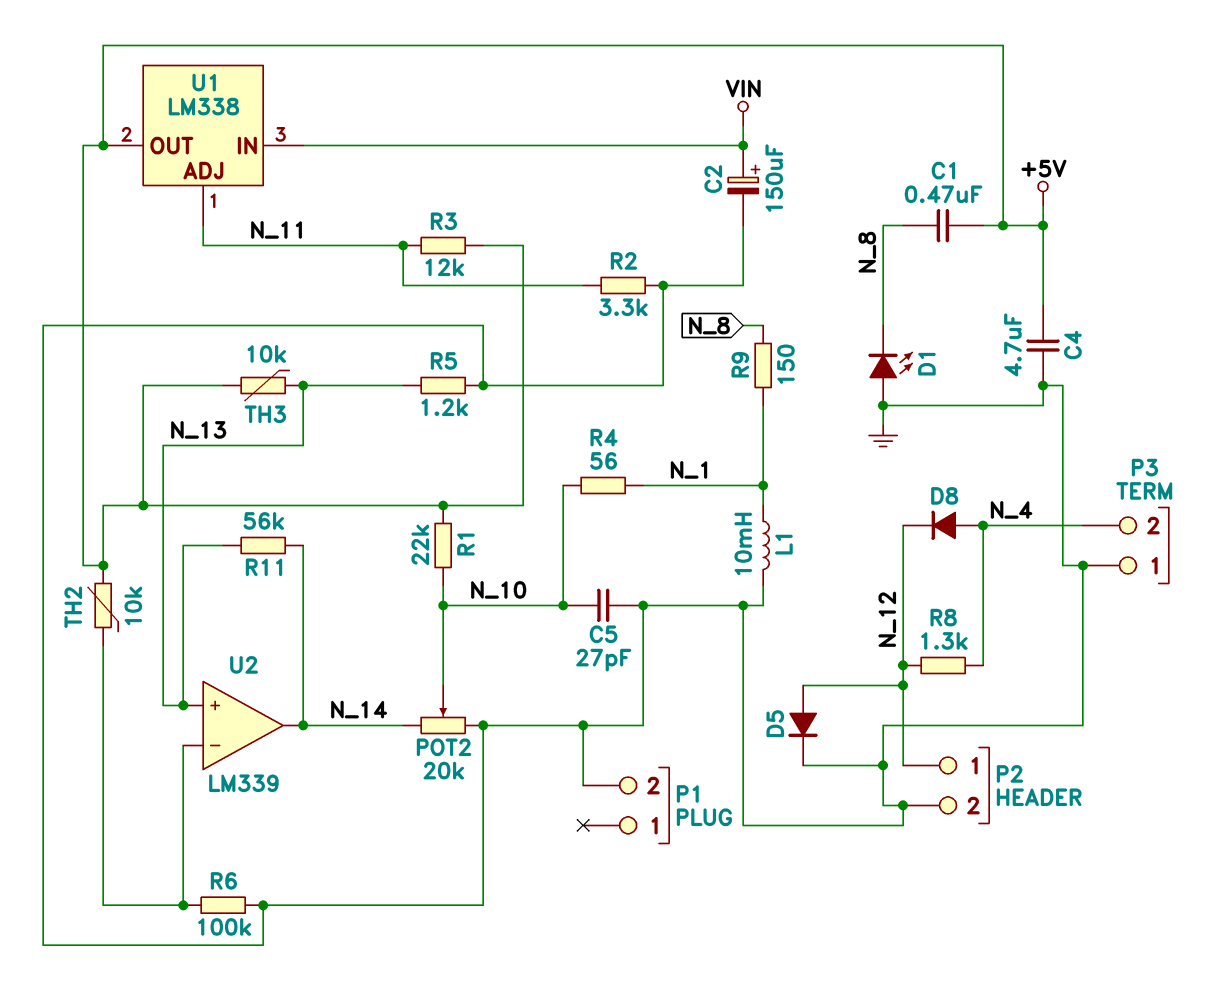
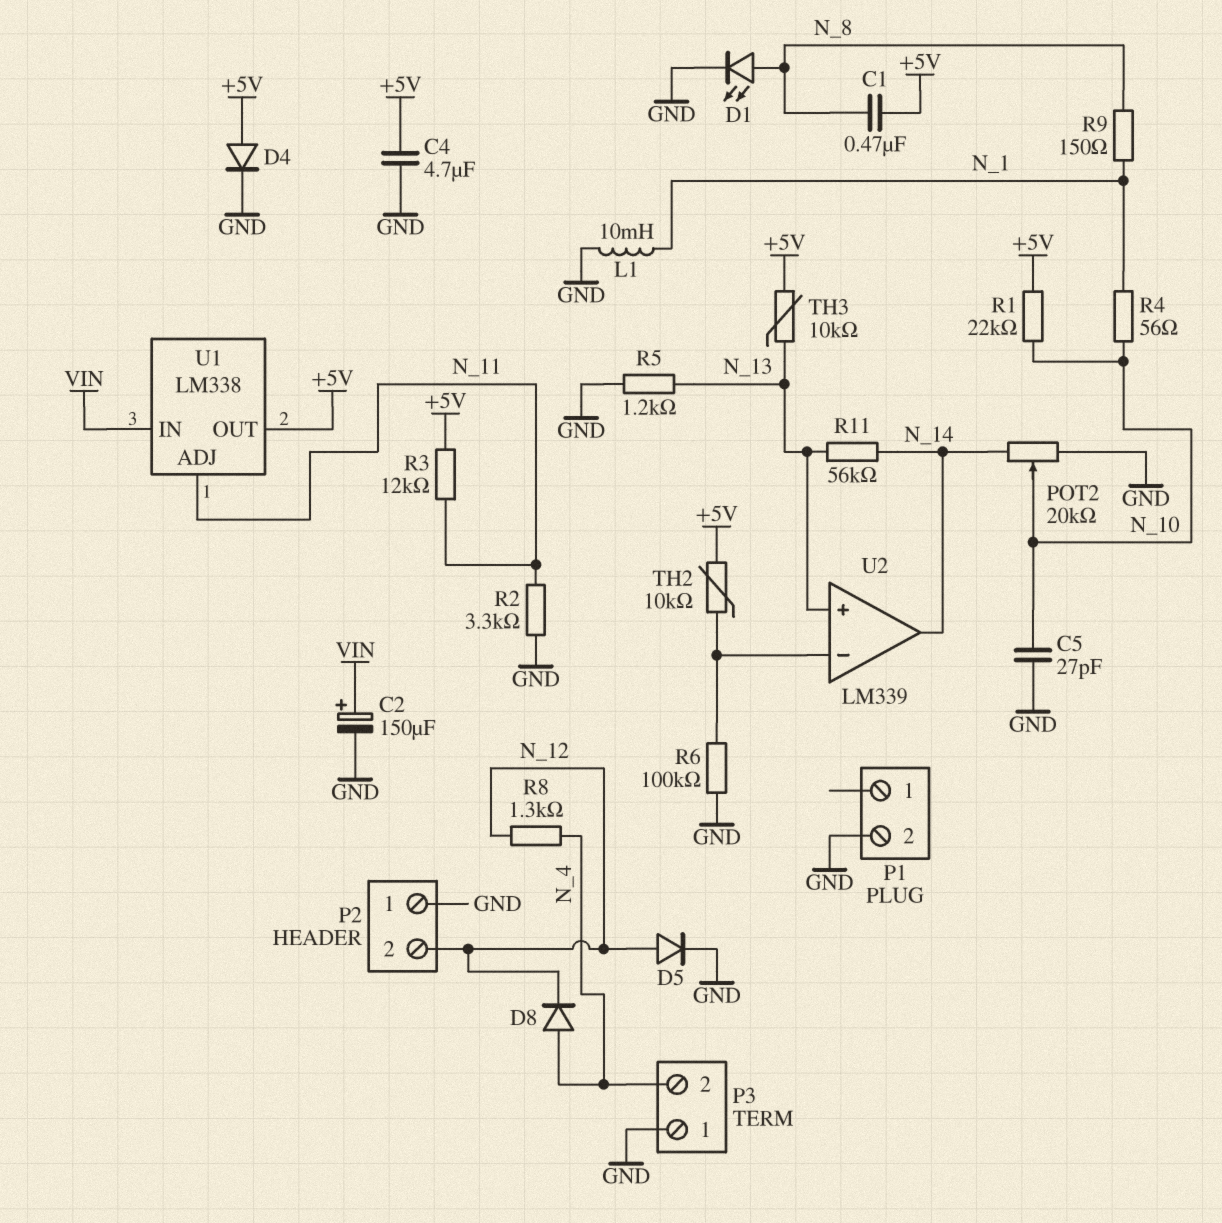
D1: LED (A GND, K N_8) -> LED (A N_8, K GND)
D4: none -> diode (A +5V, K GND)
P2 pin 1: N_12 -> GND
P2 pin 2: GND -> N_12

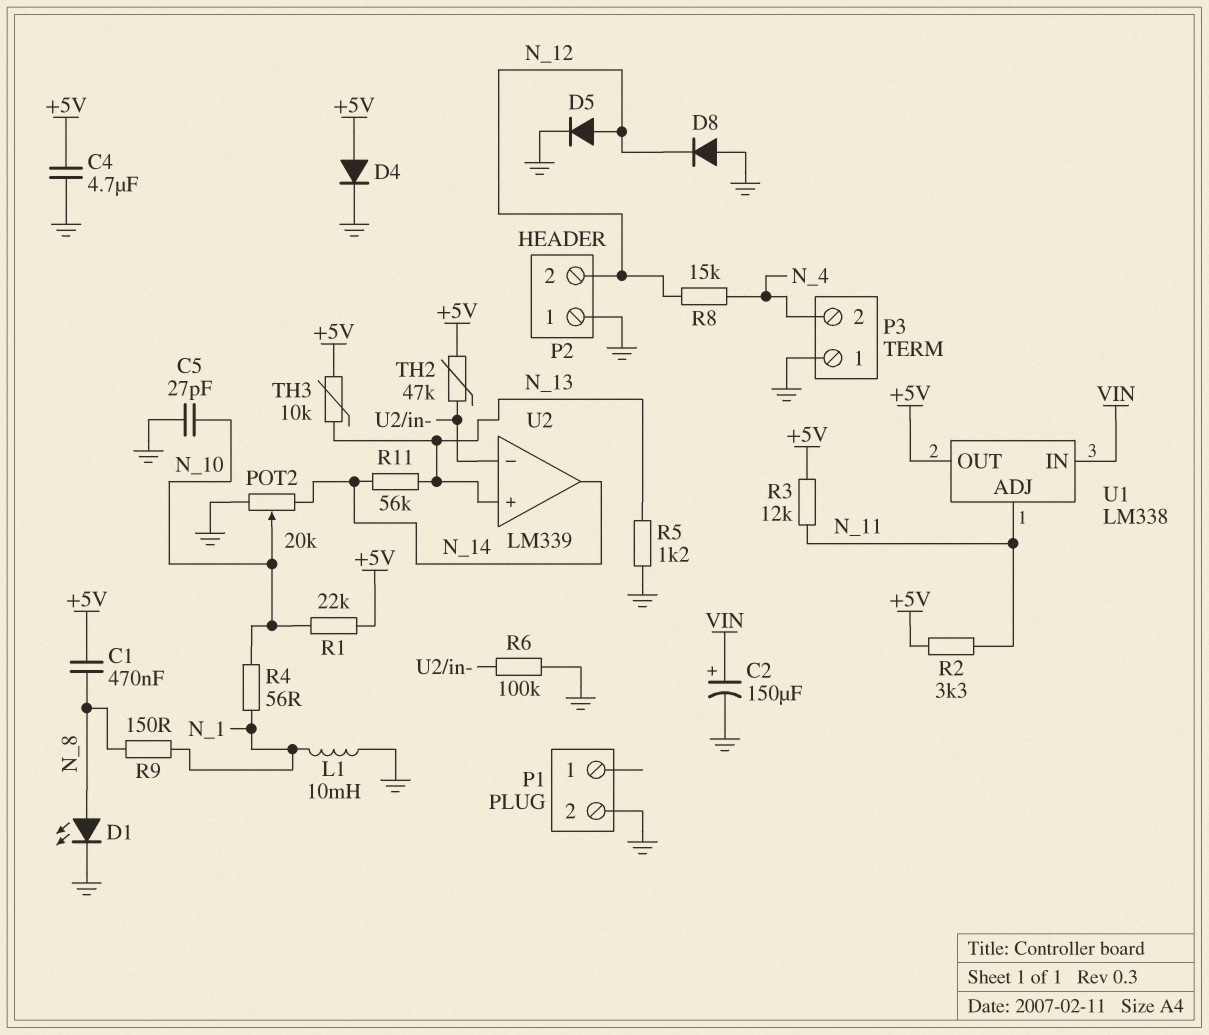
D8: diode (A N_4, K N_12) -> diode (A GND, K N_12)
R2: 3.3k (GND, N_11) -> 3.3k (+5V, N_11)
R8: 1.3k (N_4, N_12) -> 15k (N_4, N_12)
TH2: 10k (+5V, U2/in-) -> 47k (+5V, U2/in-)

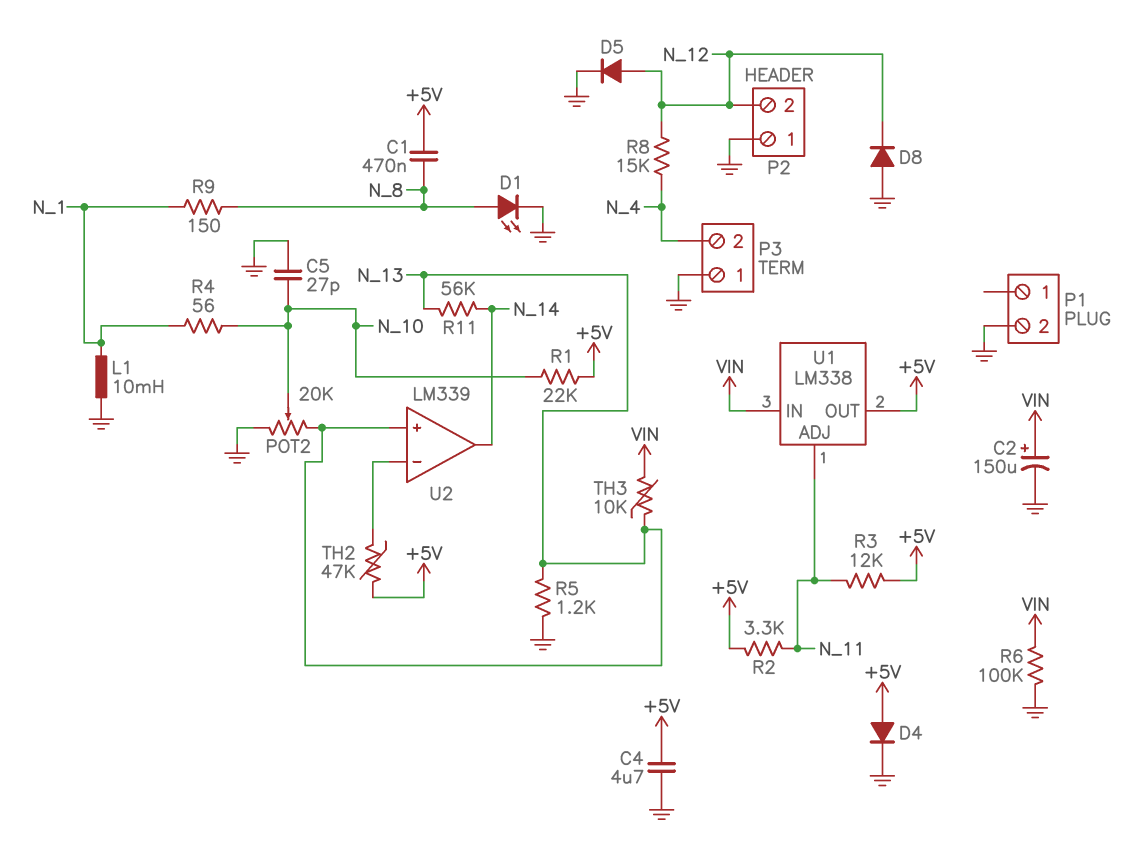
POT2: 20k (GND, N_14, wiper N_10) -> 20k (GND, N_13, wiper N_10)
R6: 100k (GND, U2/in-) -> 100k (GND, VIN)
TH3: 10k (+5V, N_13) -> 10k (N_13, VIN)

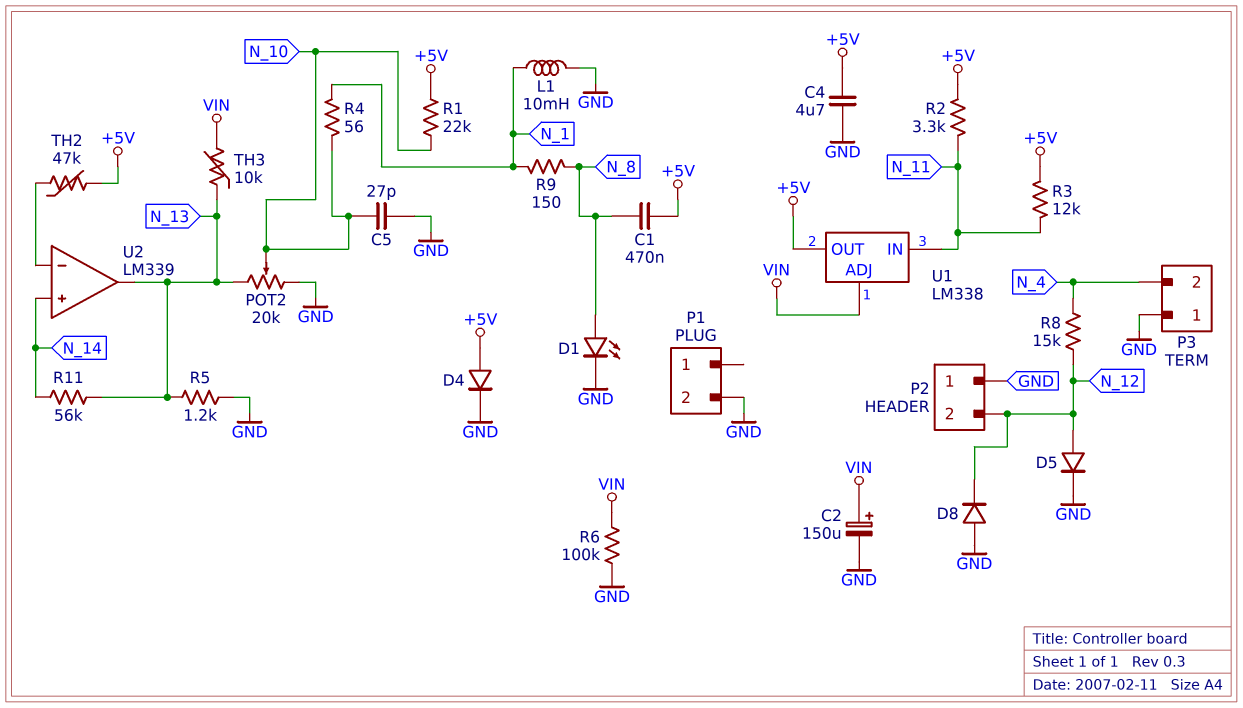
U1 pin ADJ: N_11 -> VIN
U1 pin IN: VIN -> N_11
U2 pin in+: N_13 -> N_14
U2 pin out: N_14 -> N_13

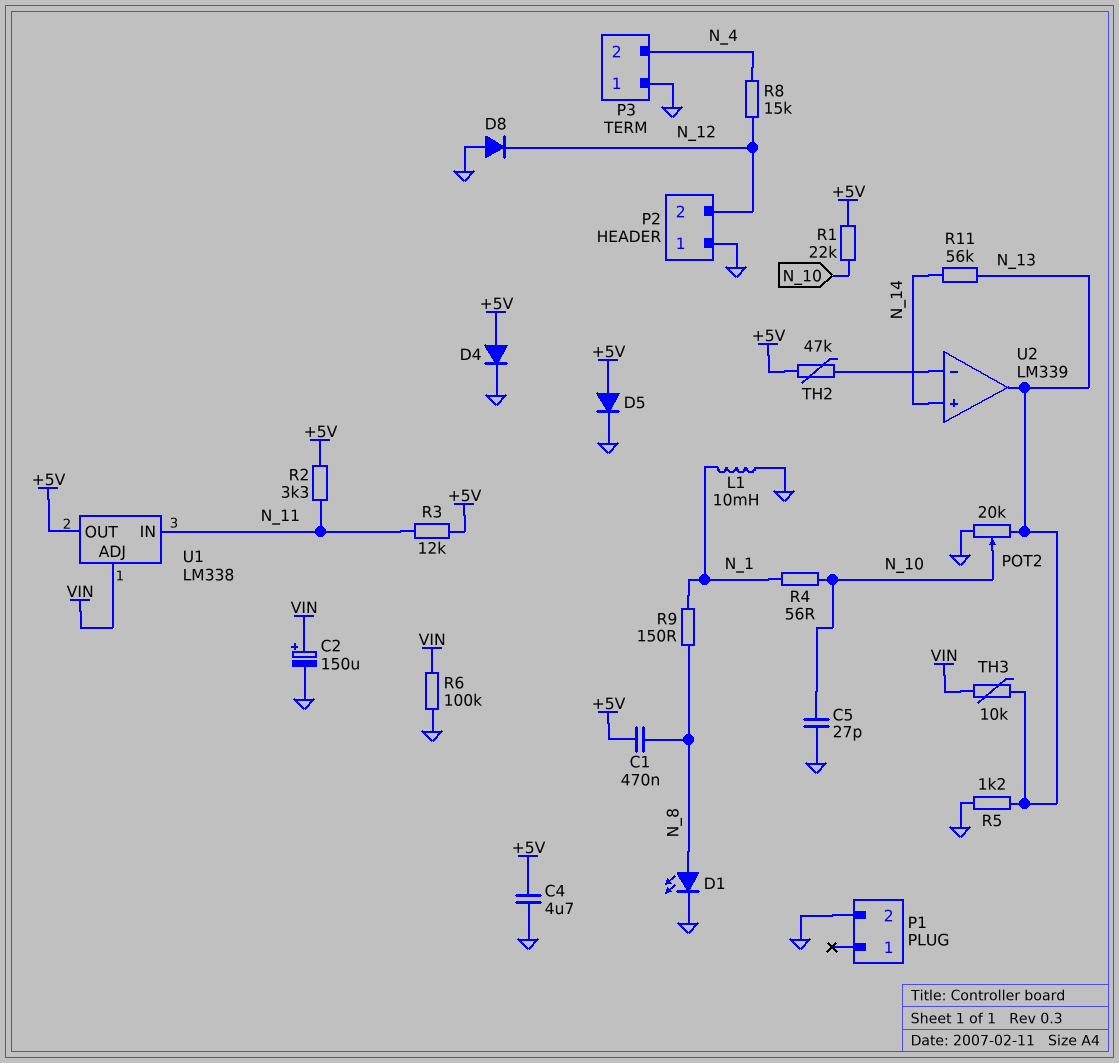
D5: diode (A N_12, K GND) -> diode (A +5V, K GND)

